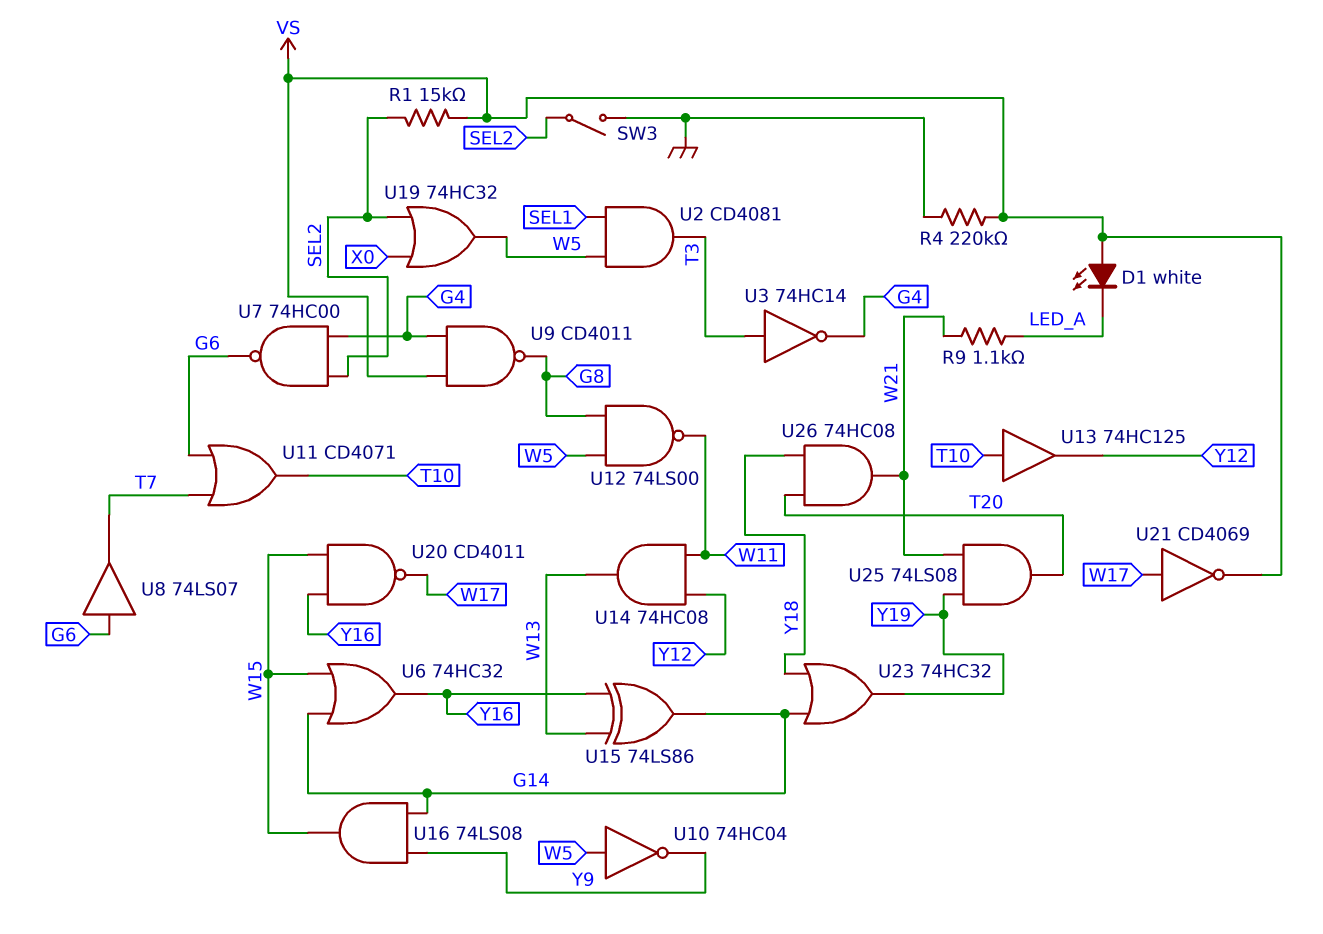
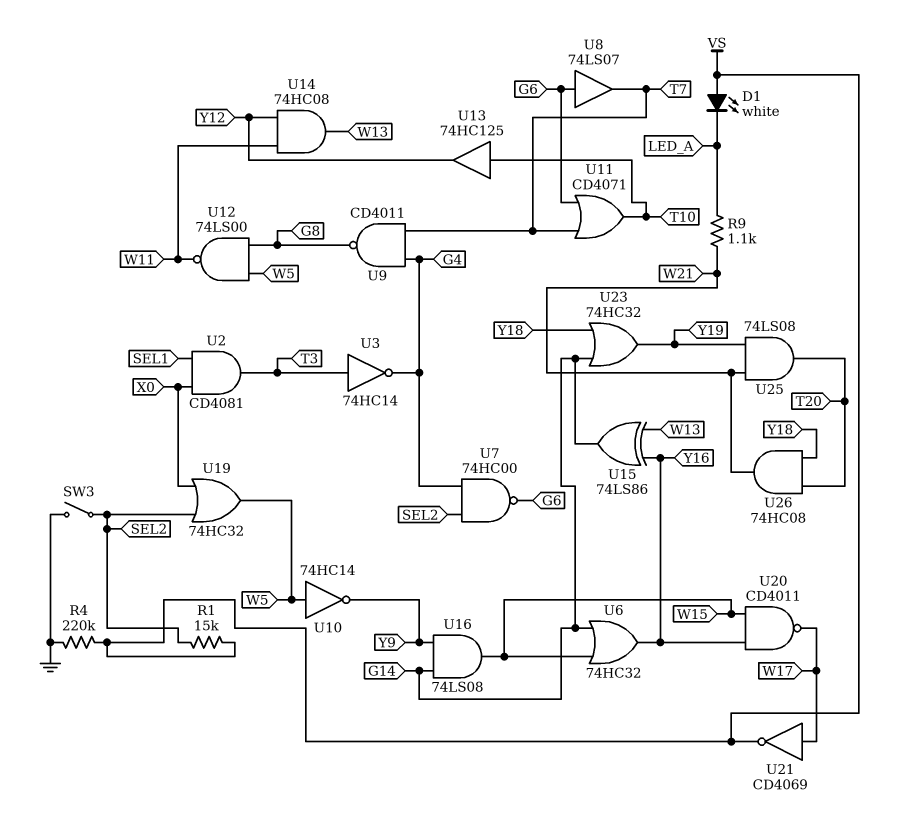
U2: AND CD4081 (in SEL1, in W5, out T3) -> AND CD4081 (in SEL1, in X0, out T3)
U9: NAND CD4011 (in G4, in VS, out G8) -> NAND CD4011 (in G4, in T7, out G8)
U10: NOT 74HC04 (in W5, out Y9) -> NOT 74HC14 (in W5, out Y9)

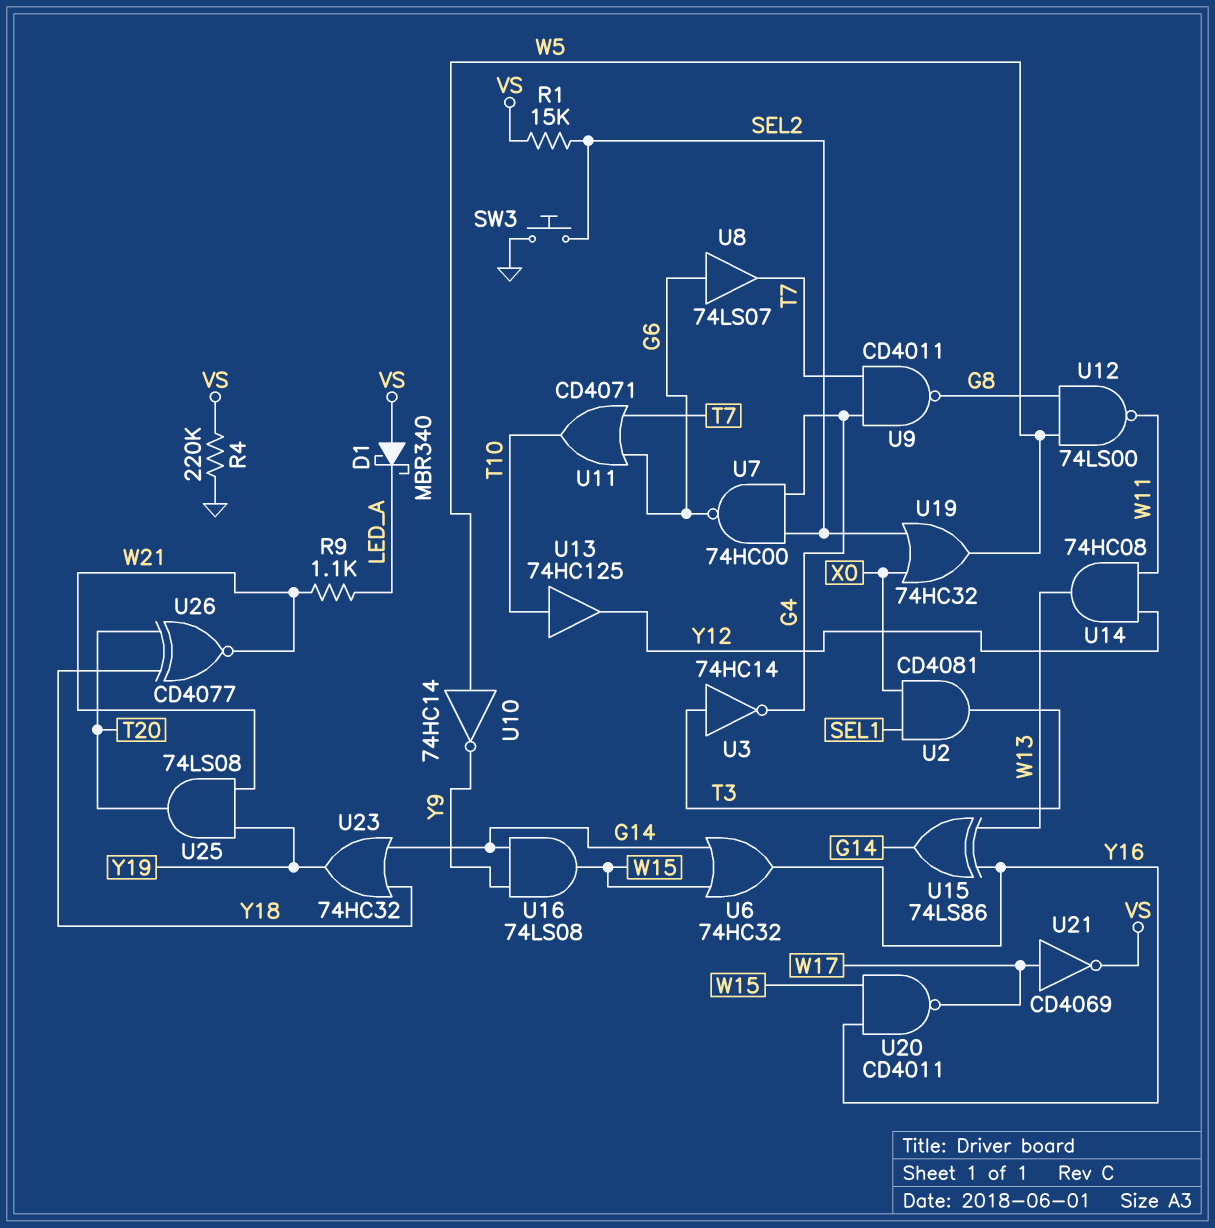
D1: LED white (A VS, K LED_A) -> schottky MBR340 (A VS, K LED_A)
SW3: switch (GND, SEL2) -> button (GND, SEL2)
U26: AND 74HC08 (in T20, in Y18, out W21) -> XNOR CD4077 (in T20, in Y18, out W21)

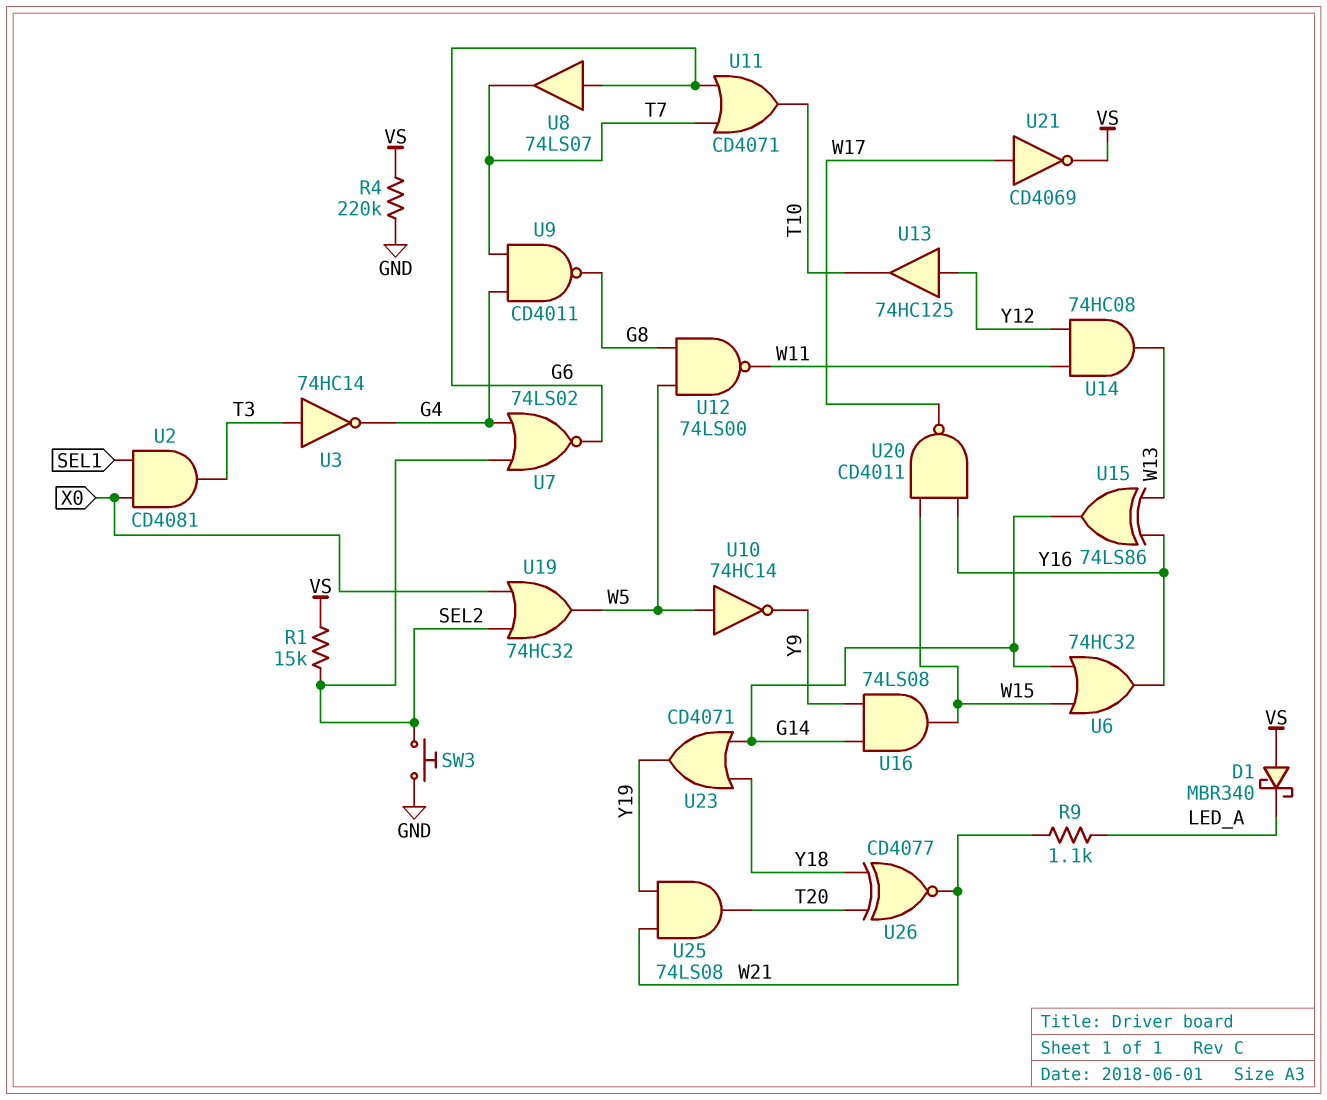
U7: NAND 74HC00 (in G4, in SEL2, out G6) -> NOR 74LS02 (in G4, in SEL2, out G6)
U13: buffer 74HC125 (in T10, out Y12) -> buffer 74HC125 (in Y12, out T10)
U23: OR 74HC32 (in G14, in Y18, out Y19) -> OR CD4071 (in G14, in Y18, out Y19)

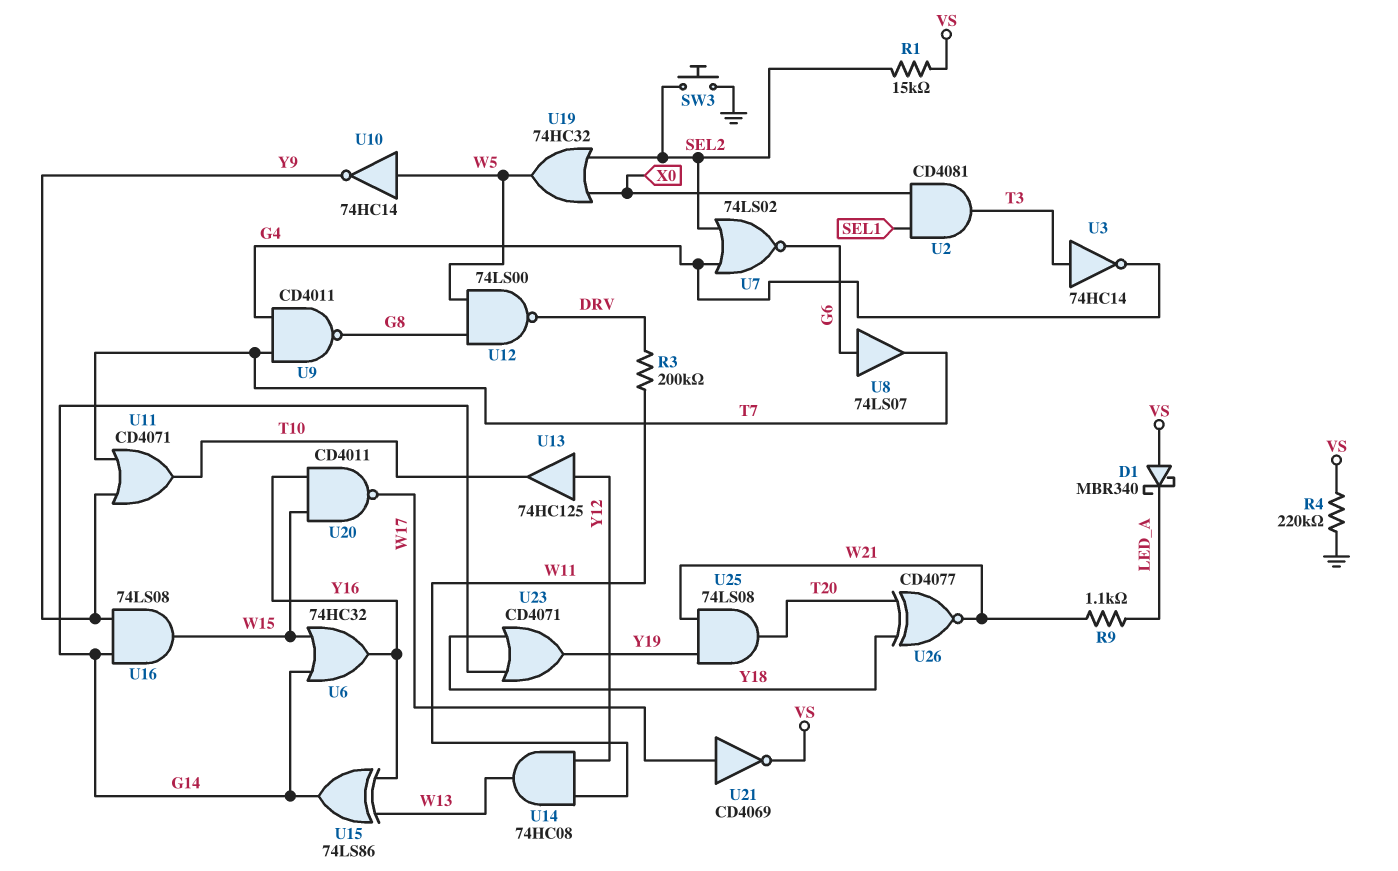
R3: none -> 200k (DRV, W11)
U11: OR CD4071 (in G6, in T7, out T10) -> OR CD4071 (in T7, in Y9, out T10)
U12: NAND 74LS00 (in G8, in W5, out W11) -> NAND 74LS00 (in G8, in W5, out DRV)

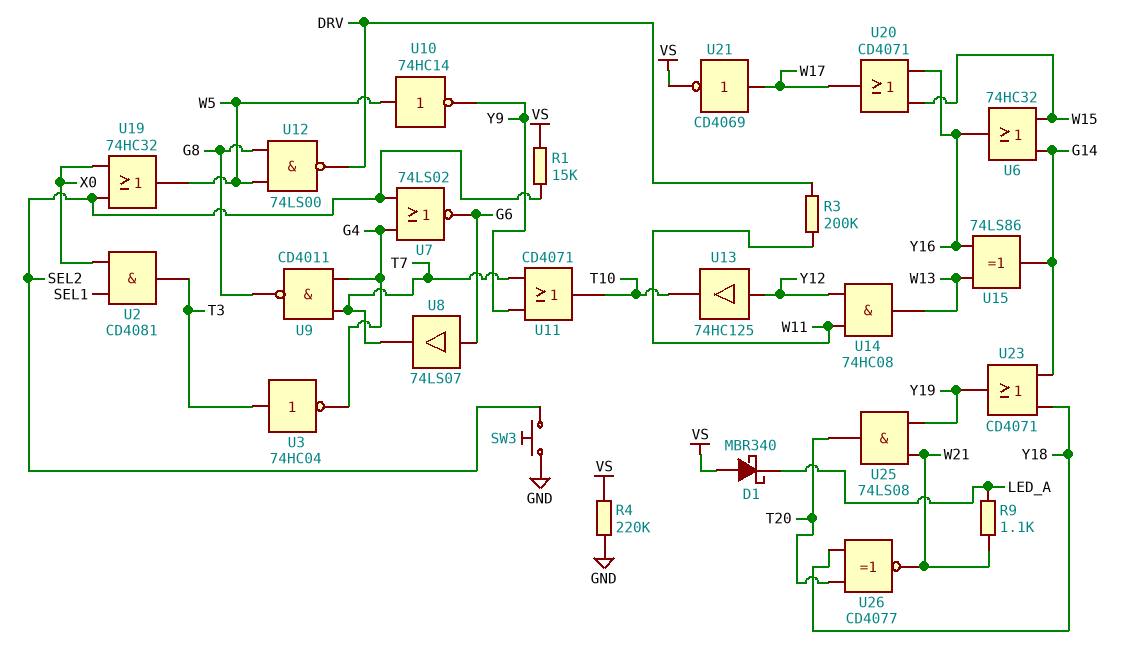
U3: NOT 74HC14 (in T3, out G4) -> NOT 74HC04 (in T3, out G4)
U16: AND 74LS08 (in G14, in Y9, out W15) -> none
U20: NAND CD4011 (in W15, in Y16, out W17) -> OR CD4071 (in W15, in Y16, out W17)

